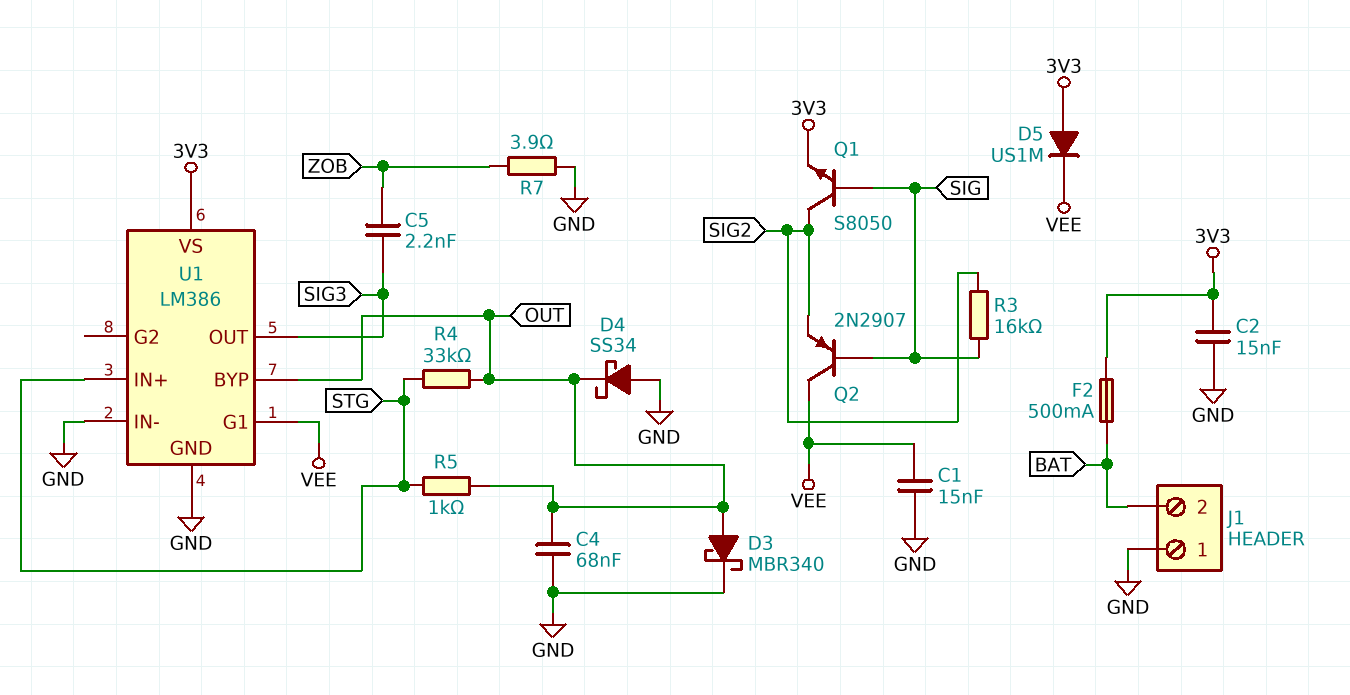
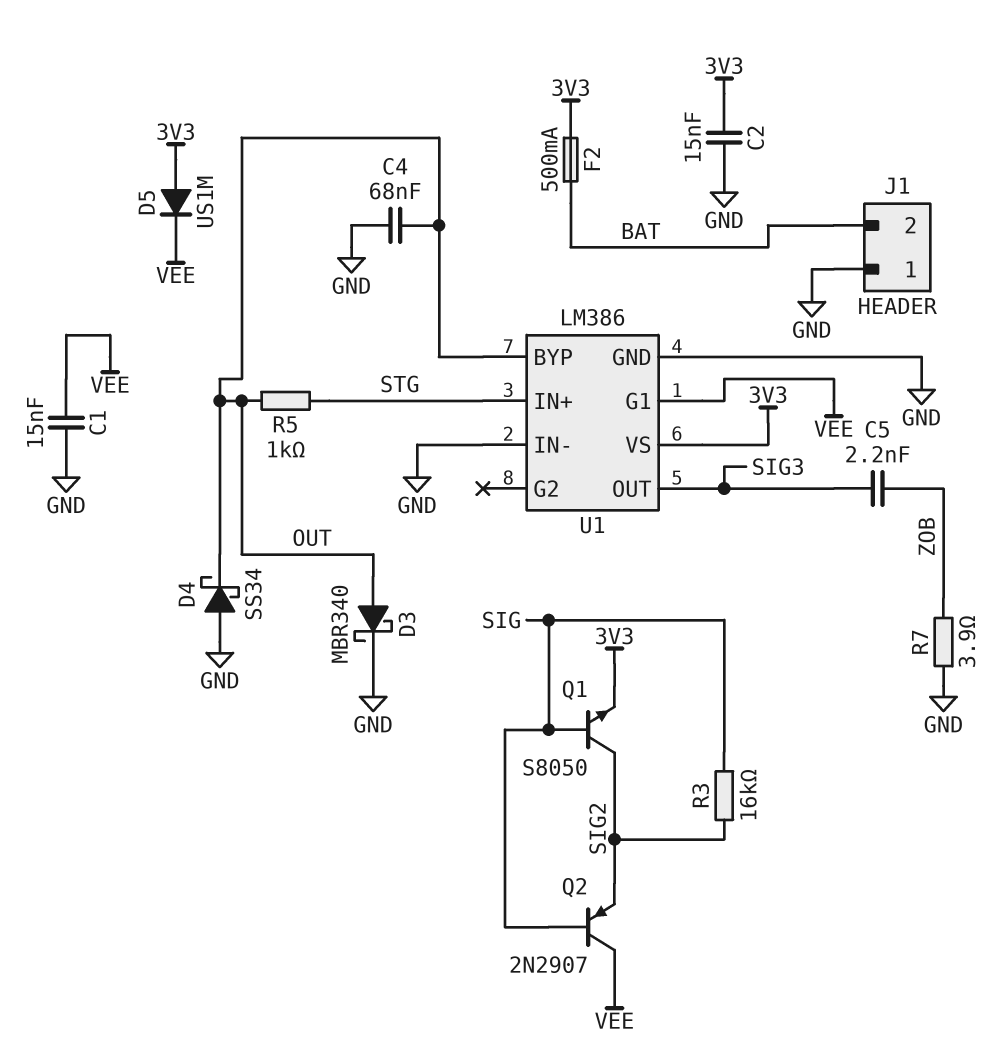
R4: 33k (OUT, STG) -> none

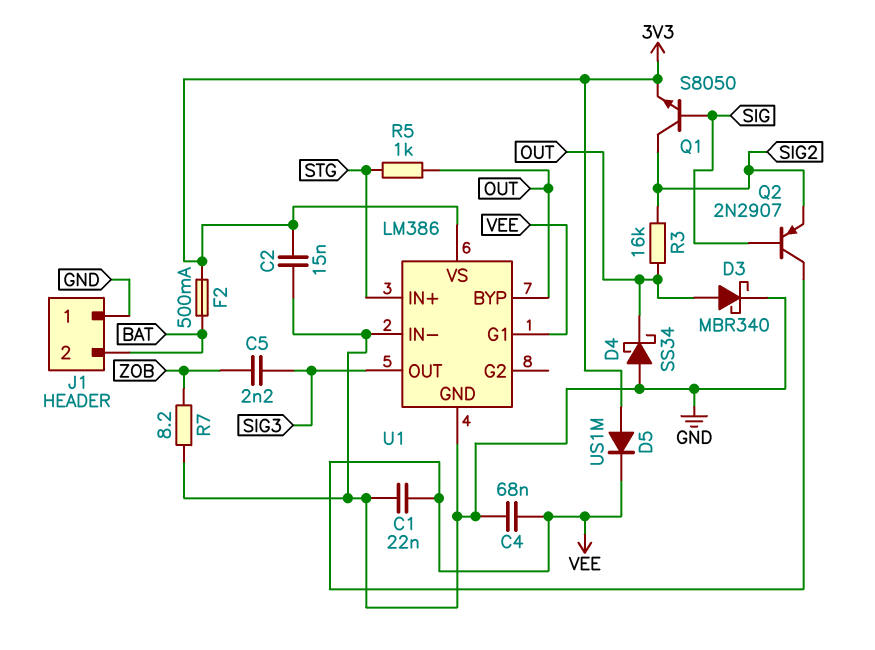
C1: 15nF (GND, VEE) -> 22nF (GND, VEE)
C4: 68nF (GND, OUT) -> 68nF (GND, VEE)
R3: 16k (SIG, SIG2) -> 16k (OUT, SIG2)
R7: 3.9 (GND, ZOB) -> 8.2 (GND, ZOB)

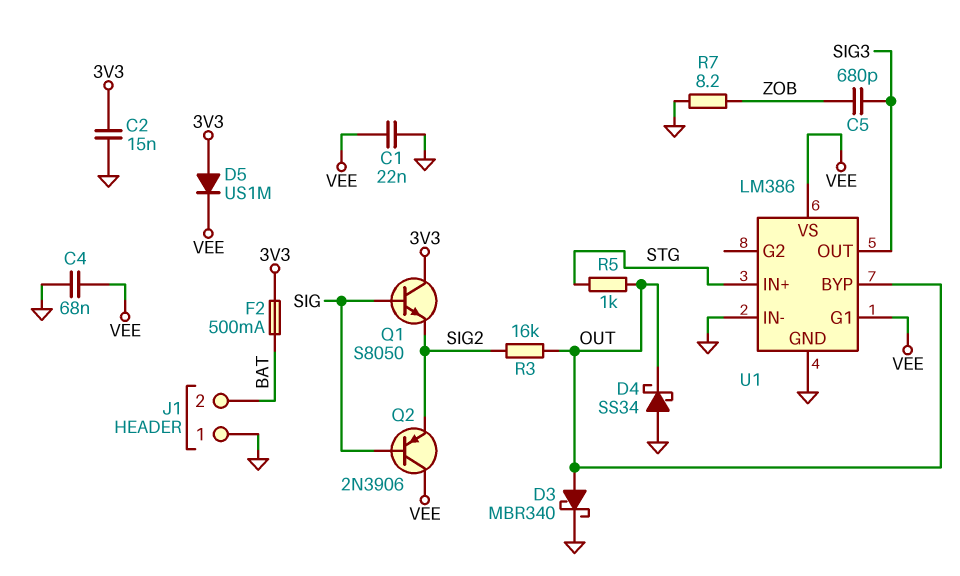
C5: 2.2nF (SIG3, ZOB) -> 680pF (SIG3, ZOB)
Q1: NPN S8050 (B SIG, C SIG2, E 3V3) -> NPN S8050 (B SIG, C 3V3, E SIG2)
Q2: PNP 2N2907 (B SIG, C VEE, E SIG2) -> PNP 2N3906 (B SIG, C VEE, E SIG2)
U1 pin VS: 3V3 -> VEE

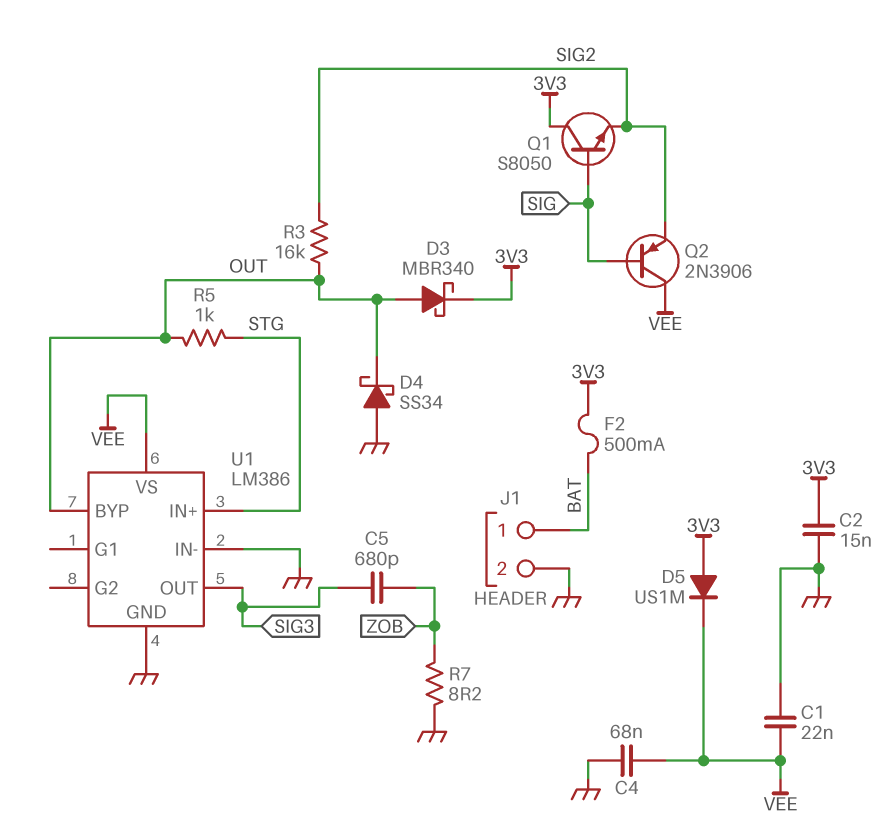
D3: schottky MBR340 (A OUT, K GND) -> schottky MBR340 (A OUT, K 3V3)
J1 pin 1: GND -> BAT
J1 pin 2: BAT -> GND
U1 pin G1: VEE -> none

